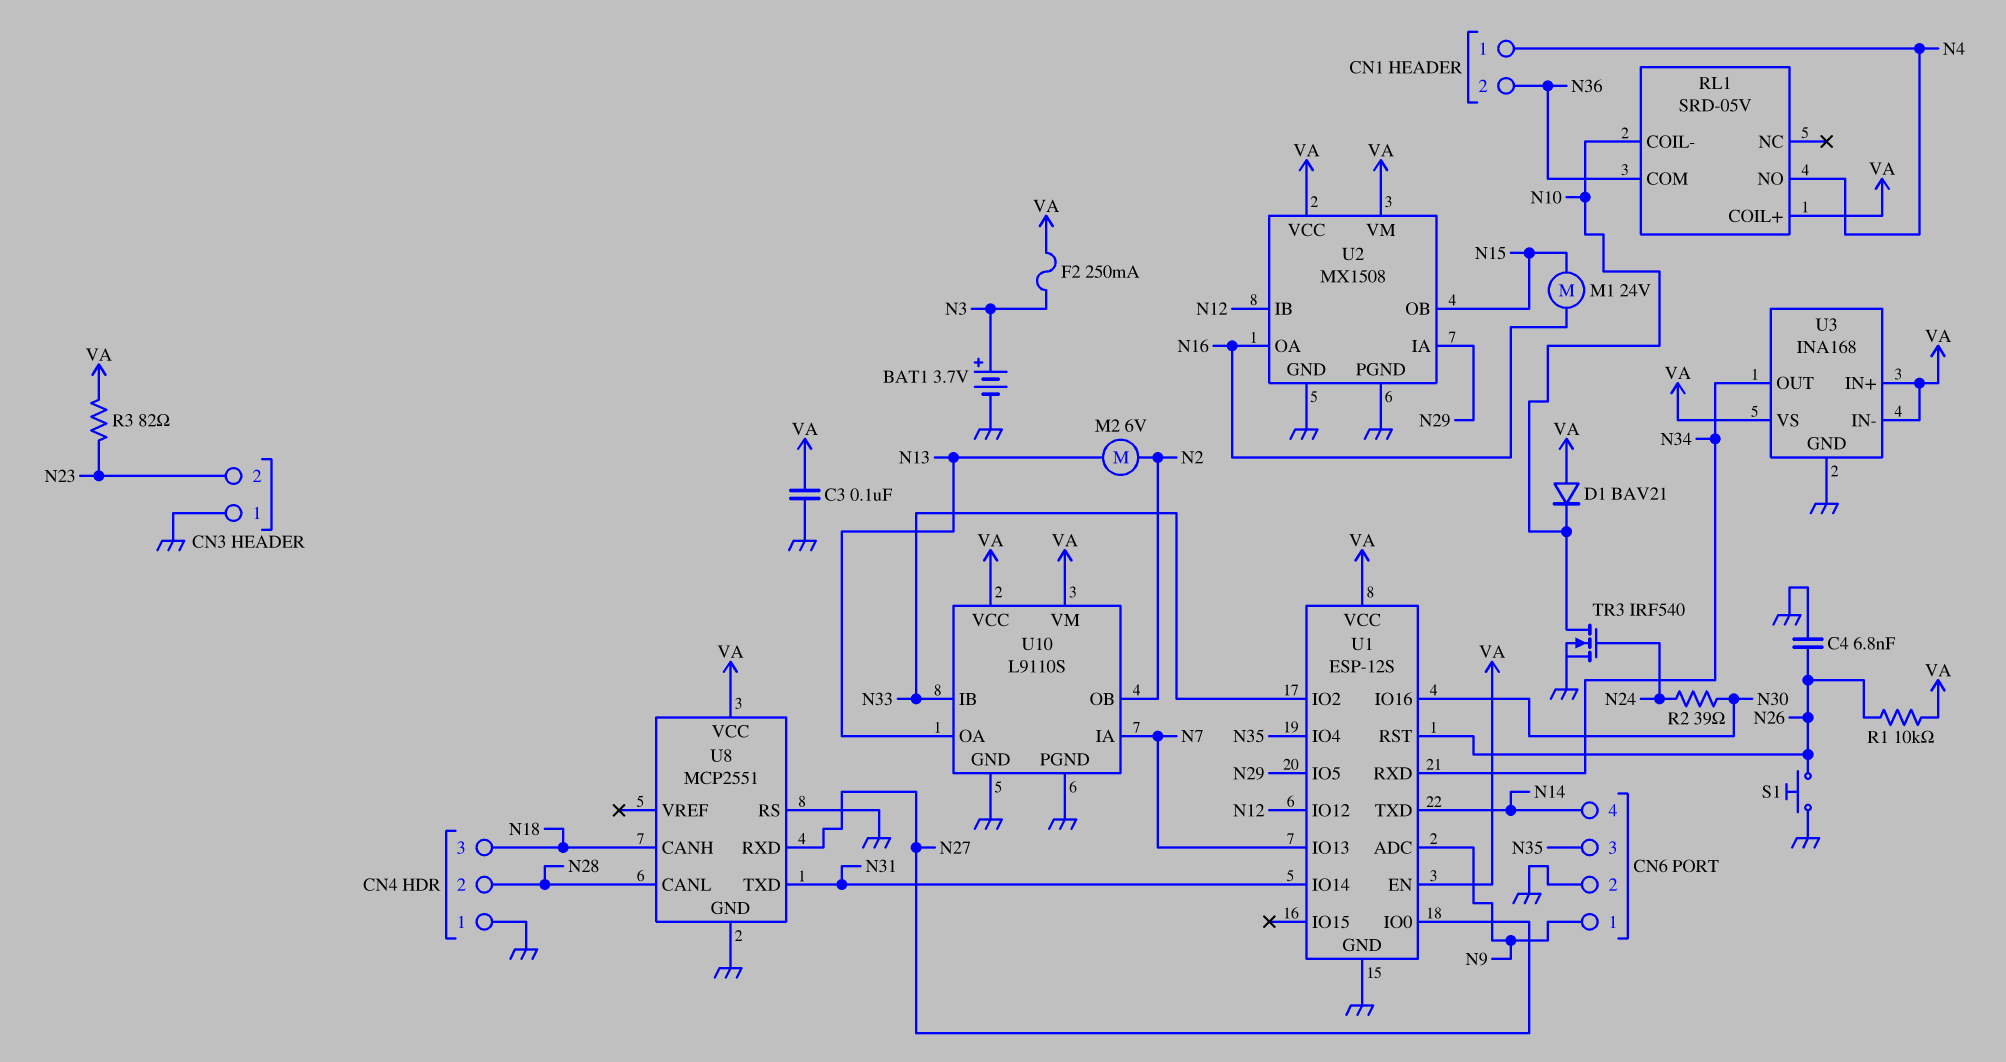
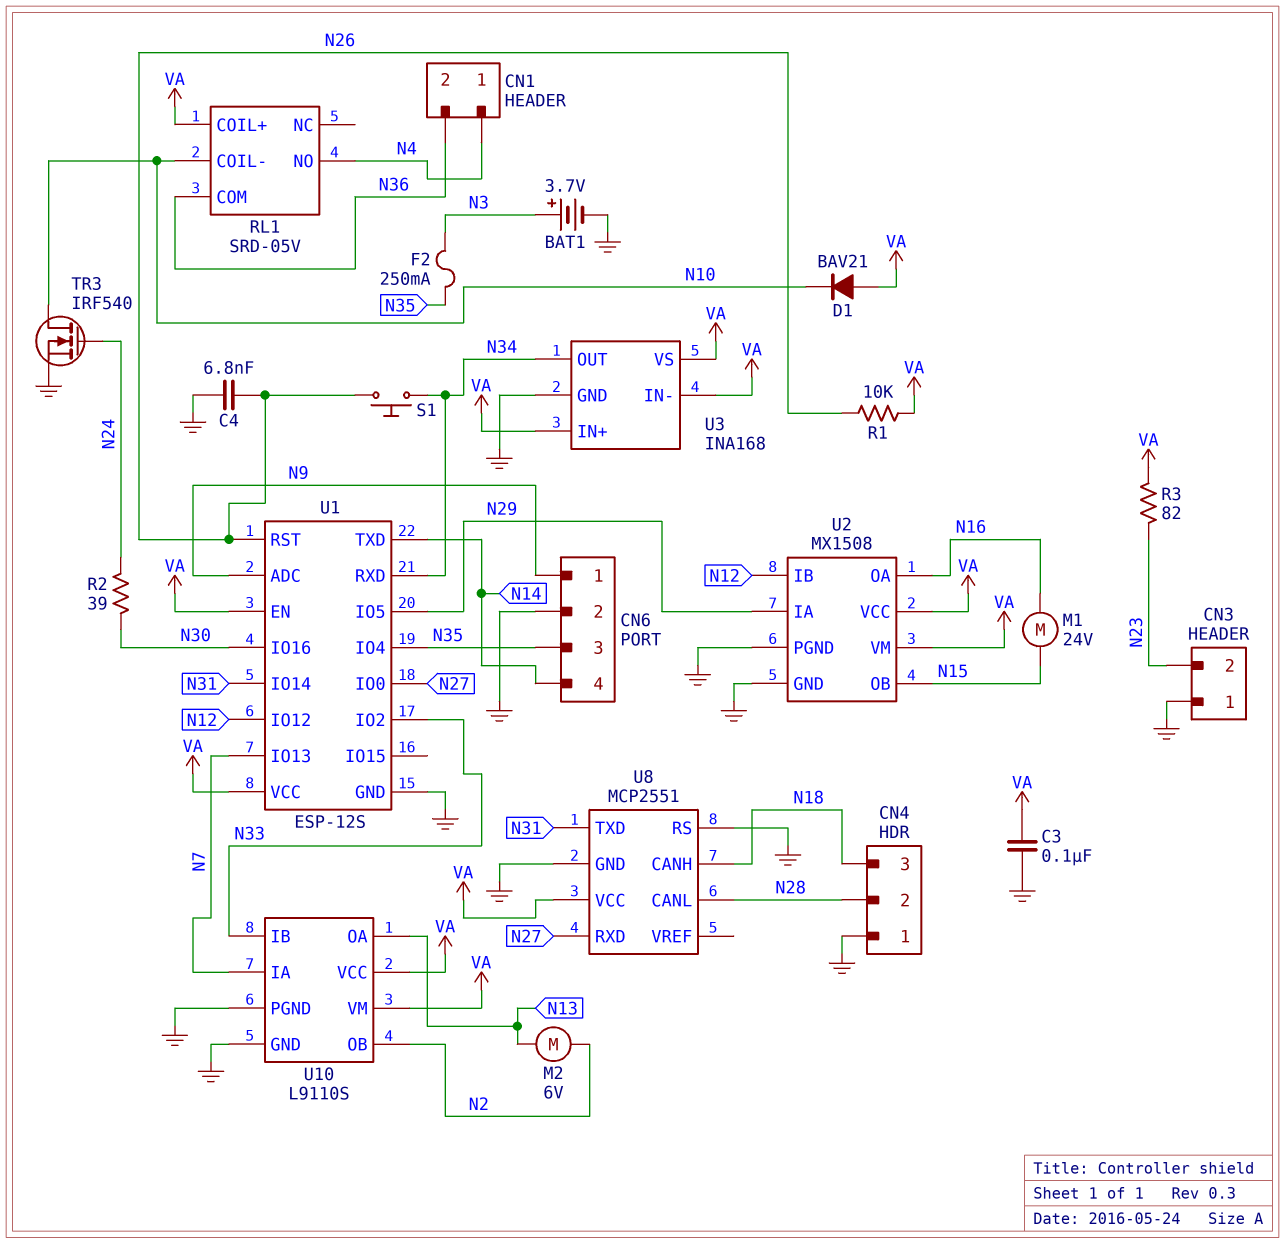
F2: 250mA (N3, VA) -> 250mA (N3, N35)
S1: button (GND, N26) -> button (N26, N34)

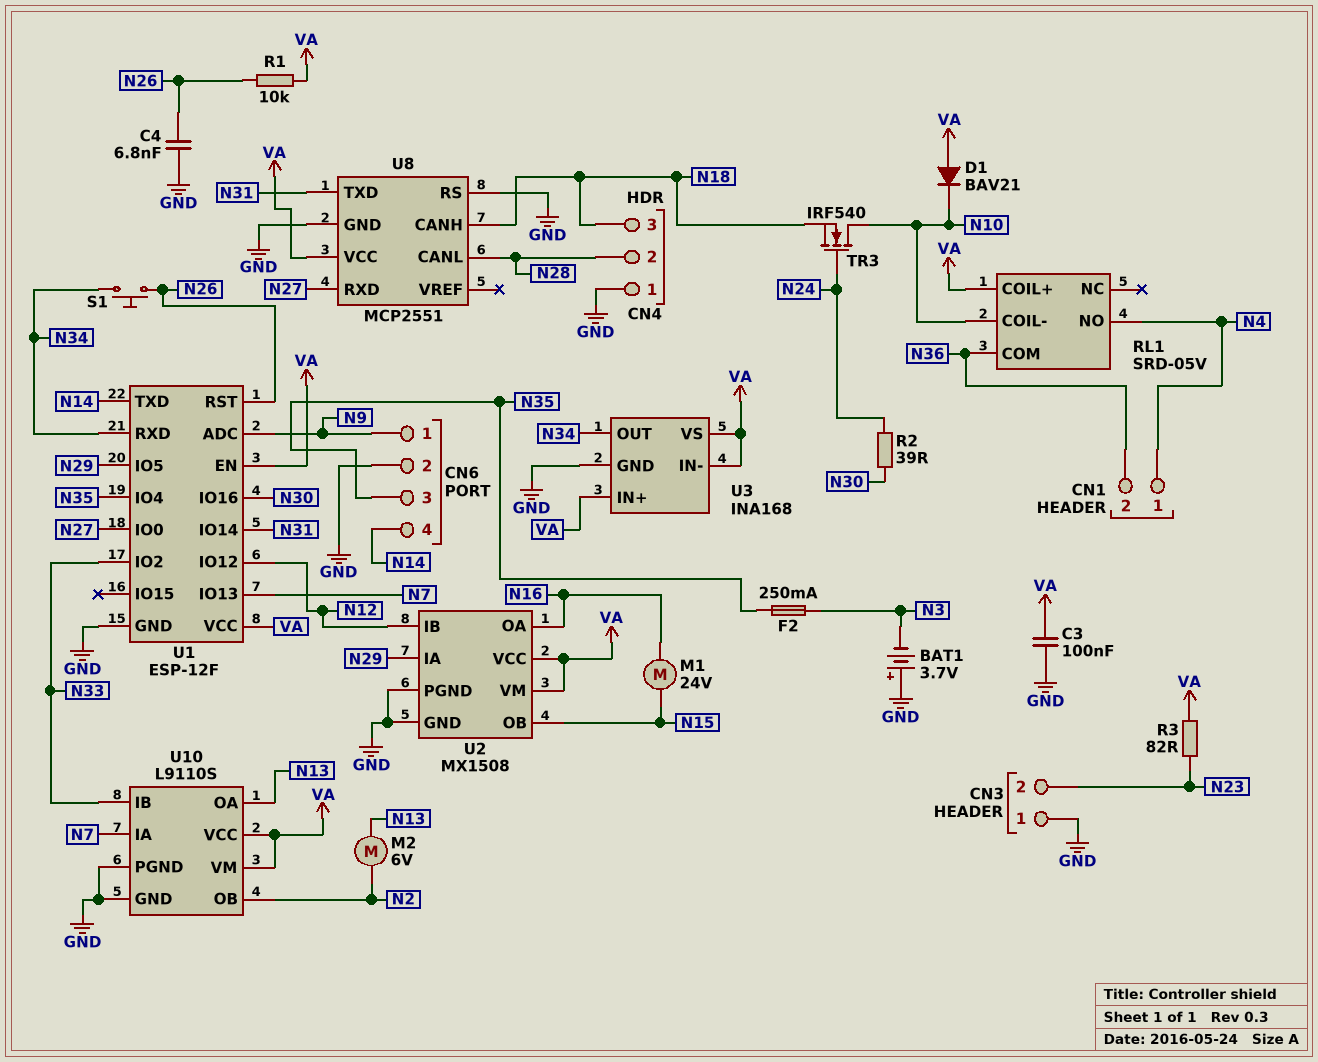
BAT1: 3.7V (plus N3, minus GND) -> 3.7V (plus GND, minus N3)
TR3: NMOS IRF540 (G N24, D N10, S GND) -> NMOS IRF540 (G N24, D N10, S N18)
U1: ESP-12S -> ESP-12F

